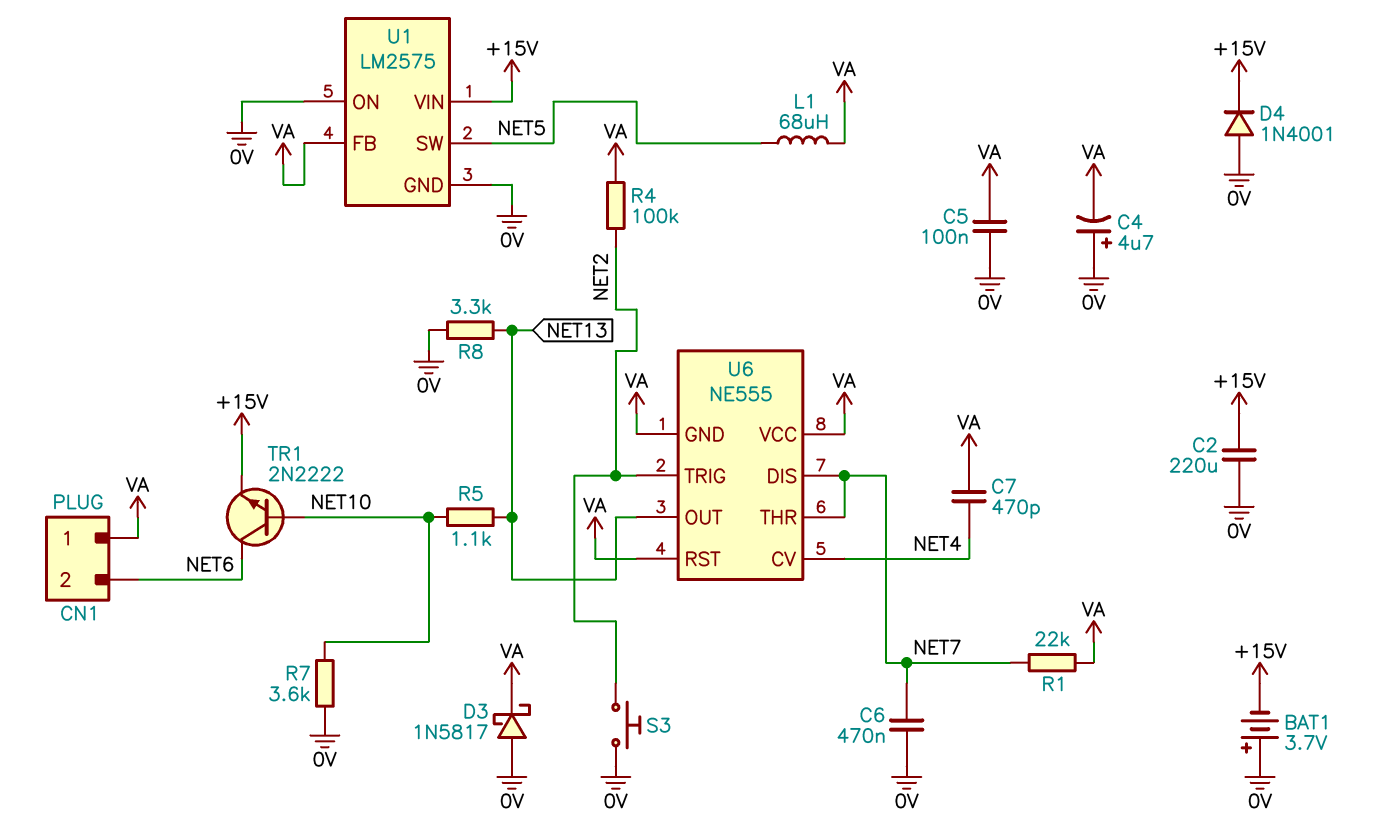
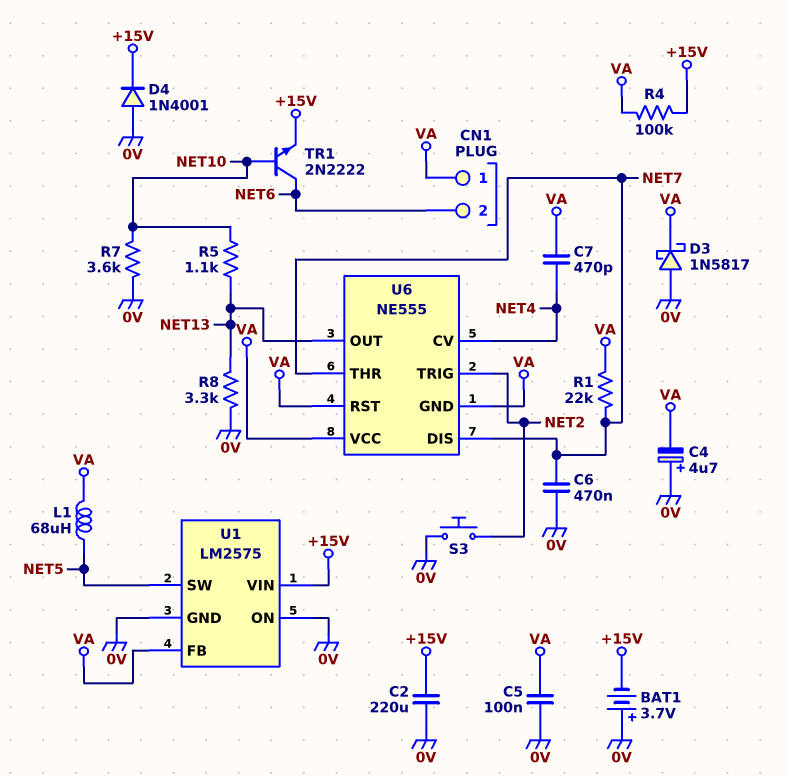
R4: 100k (NET2, VA) -> 100k (+15V, VA)

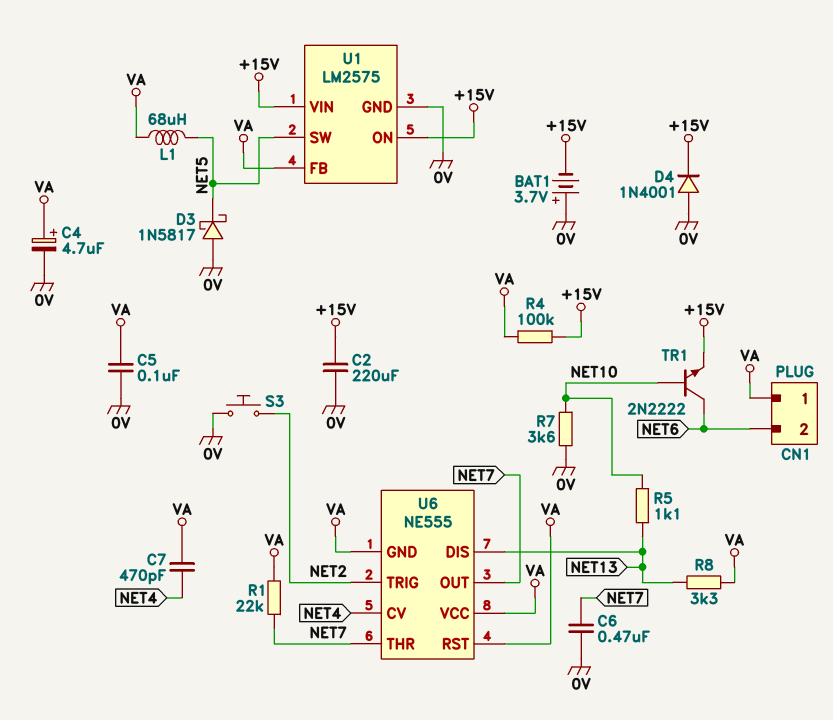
C4: 4.7uF (plus 0V, minus VA) -> 4.7uF (plus VA, minus 0V)
D3: schottky 1N5817 (A 0V, K VA) -> schottky 1N5817 (A 0V, K NET5)
R8: 3.3k (0V, NET13) -> 3.3k (NET13, VA)
U1 pin ON: 0V -> +15V
U6 pin DIS: NET7 -> NET13
U6 pin OUT: NET13 -> NET7

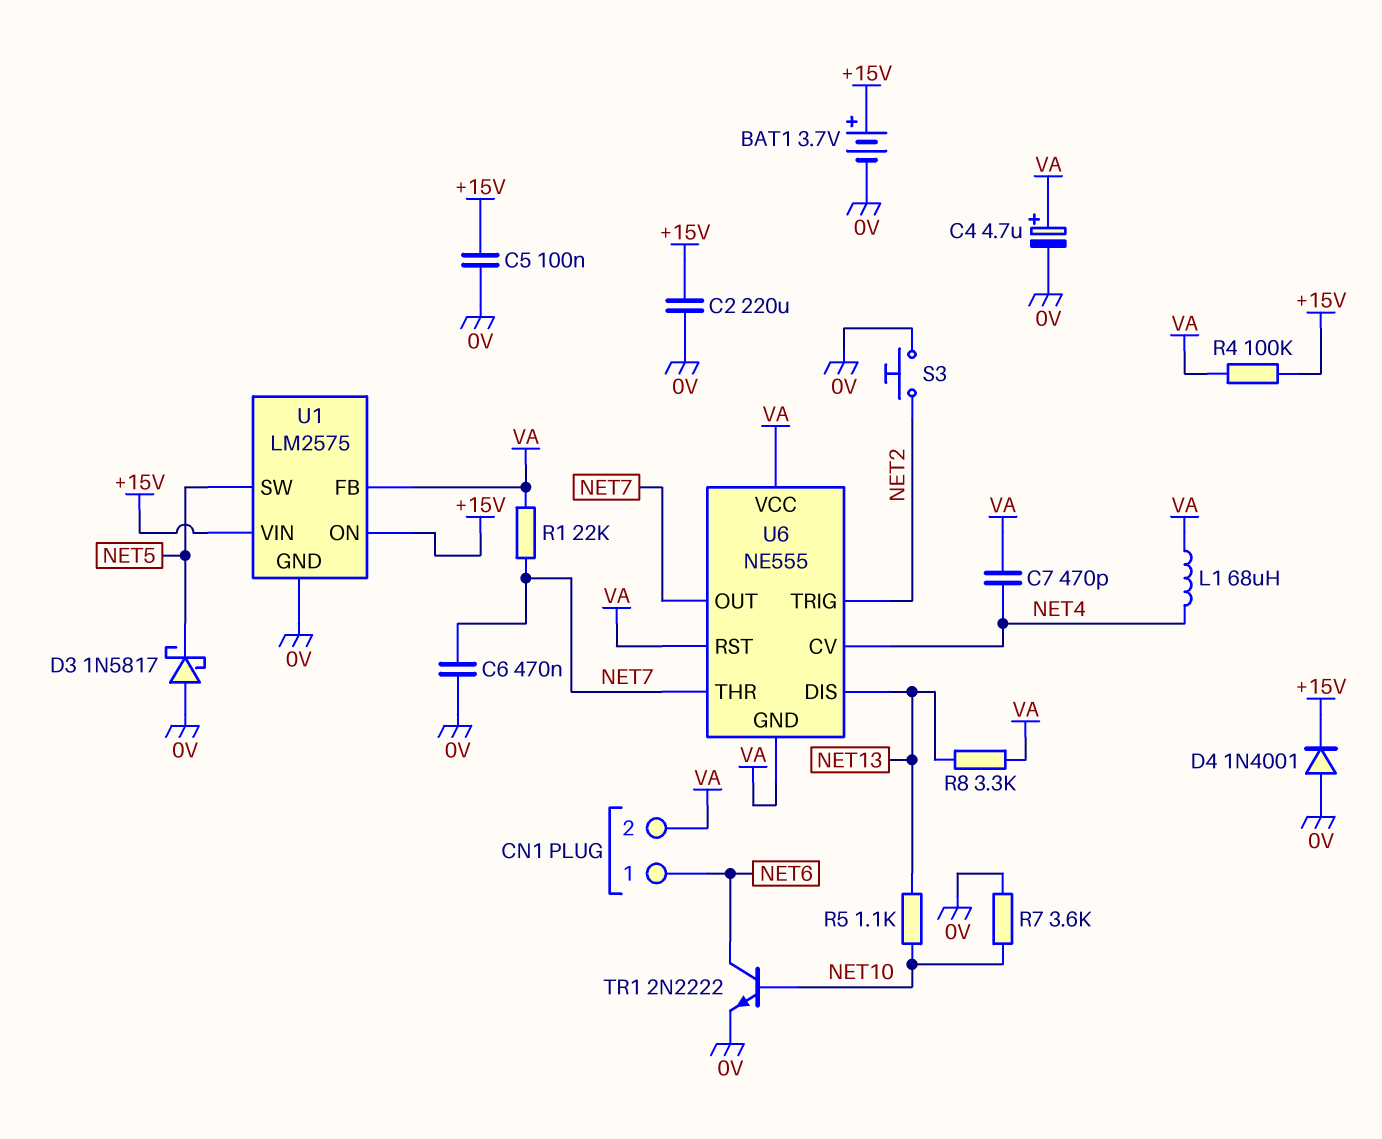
BAT1: 3.7V (plus 0V, minus +15V) -> 3.7V (plus +15V, minus 0V)
C5: 100nF (0V, VA) -> 100nF (+15V, 0V)
CN1 pin 1: VA -> NET6
CN1 pin 2: NET6 -> VA
L1: 68uH (NET5, VA) -> 68uH (NET4, VA)
TR1: NPN 2N2222 (B NET10, C NET6, E +15V) -> NPN 2N2222 (B NET10, C NET6, E 0V)

